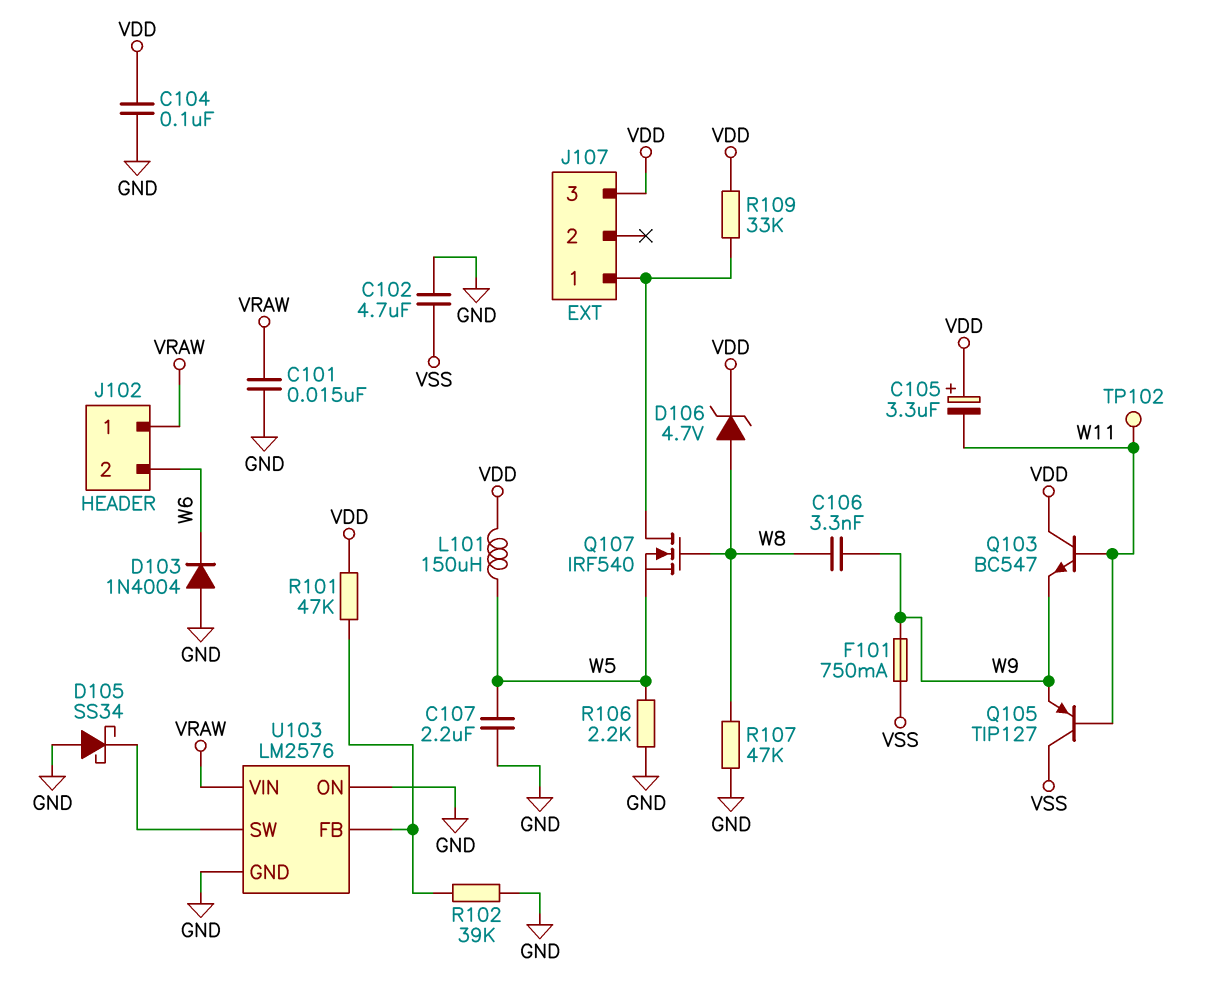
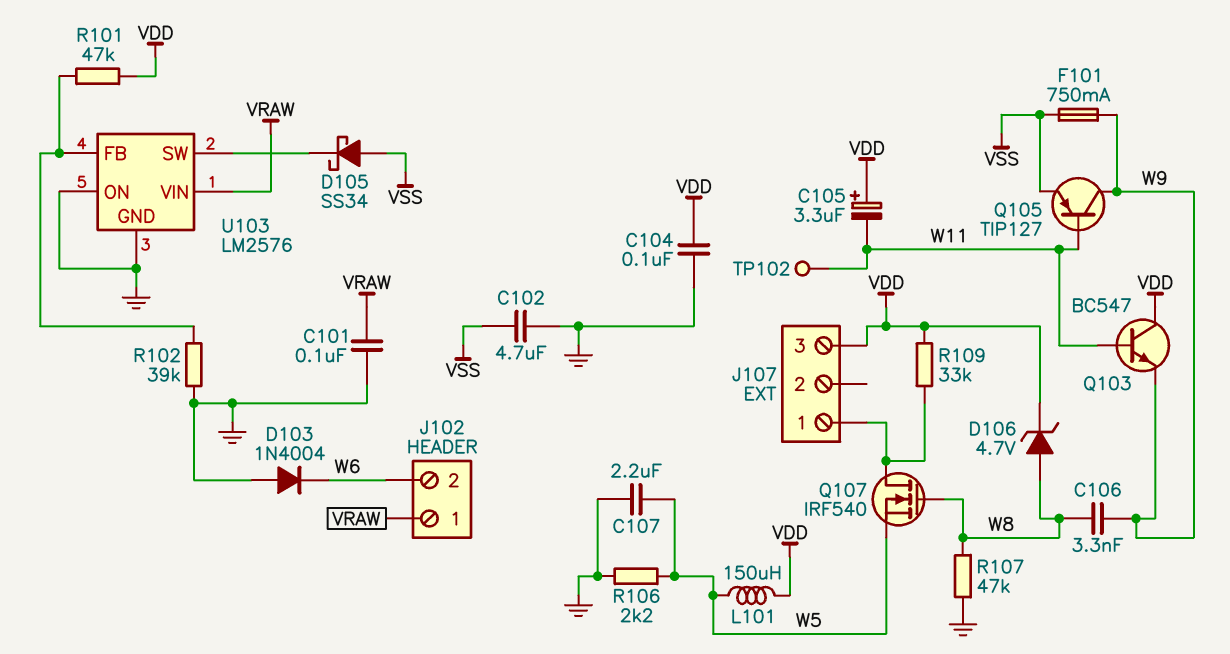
C101: 15nF (GND, VRAW) -> 100nF (GND, VRAW)
D105: schottky SS34 (A GND, K U103/SW) -> schottky SS34 (A VSS, K U103/SW)
Q105: PNP TIP127 (B W11, C VSS, E W9) -> PNP TIP127 (B W11, C W9, E VSS)

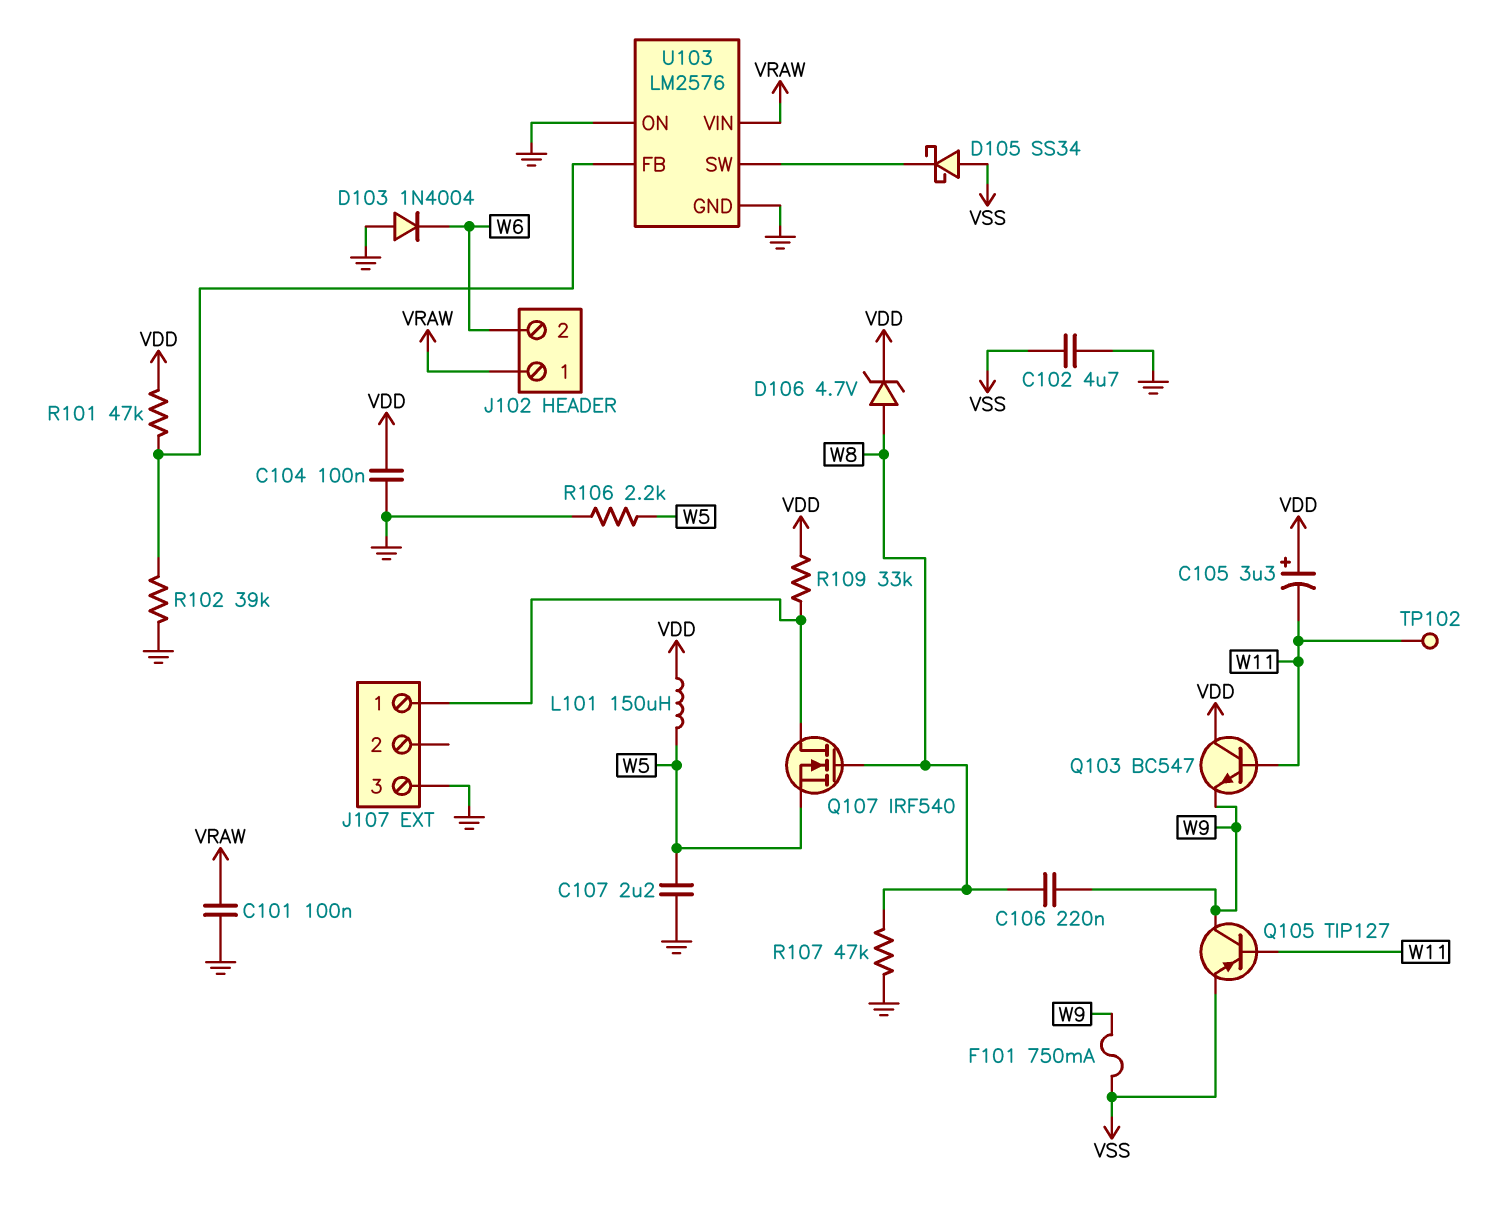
C106: 3.3nF (W8, W9) -> 220nF (W8, W9)
J107 pin 3: VDD -> GND

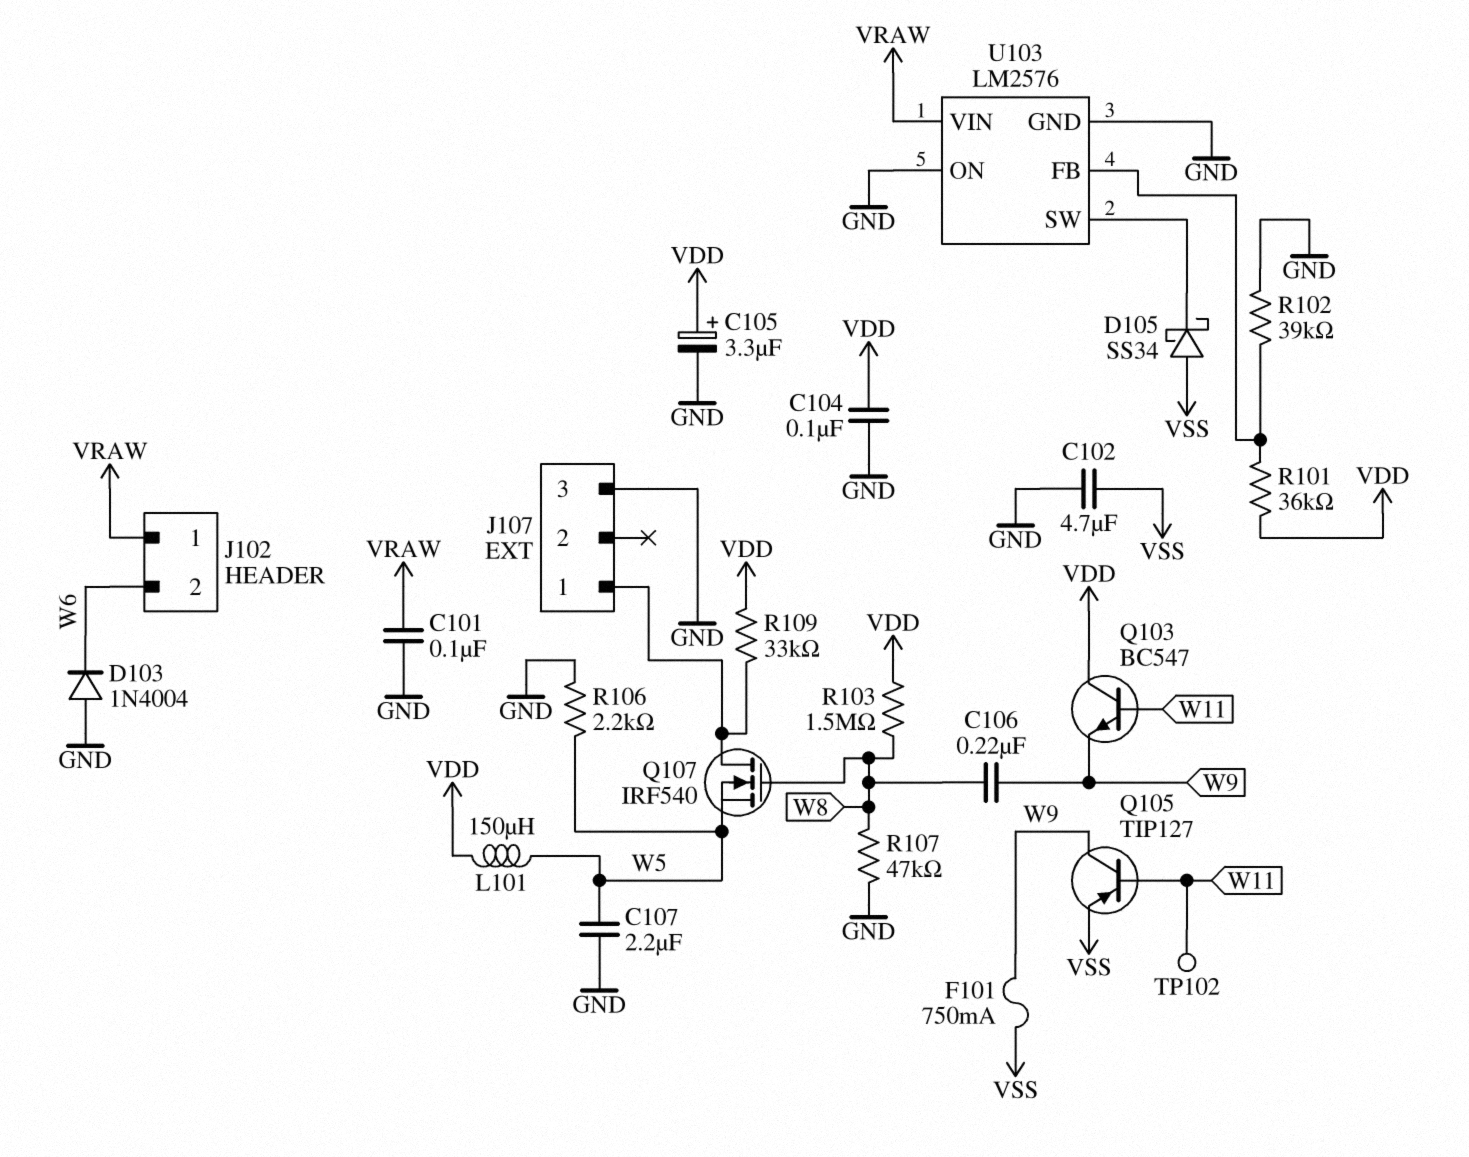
C105: 3.3uF (plus VDD, minus W11) -> 3.3uF (plus VDD, minus GND)
D106: zener 4.7V (A W8, K VDD) -> none
R101: 47k (U103/FB, VDD) -> 36k (U103/FB, VDD)
R103: none -> 1.5M (VDD, W8)

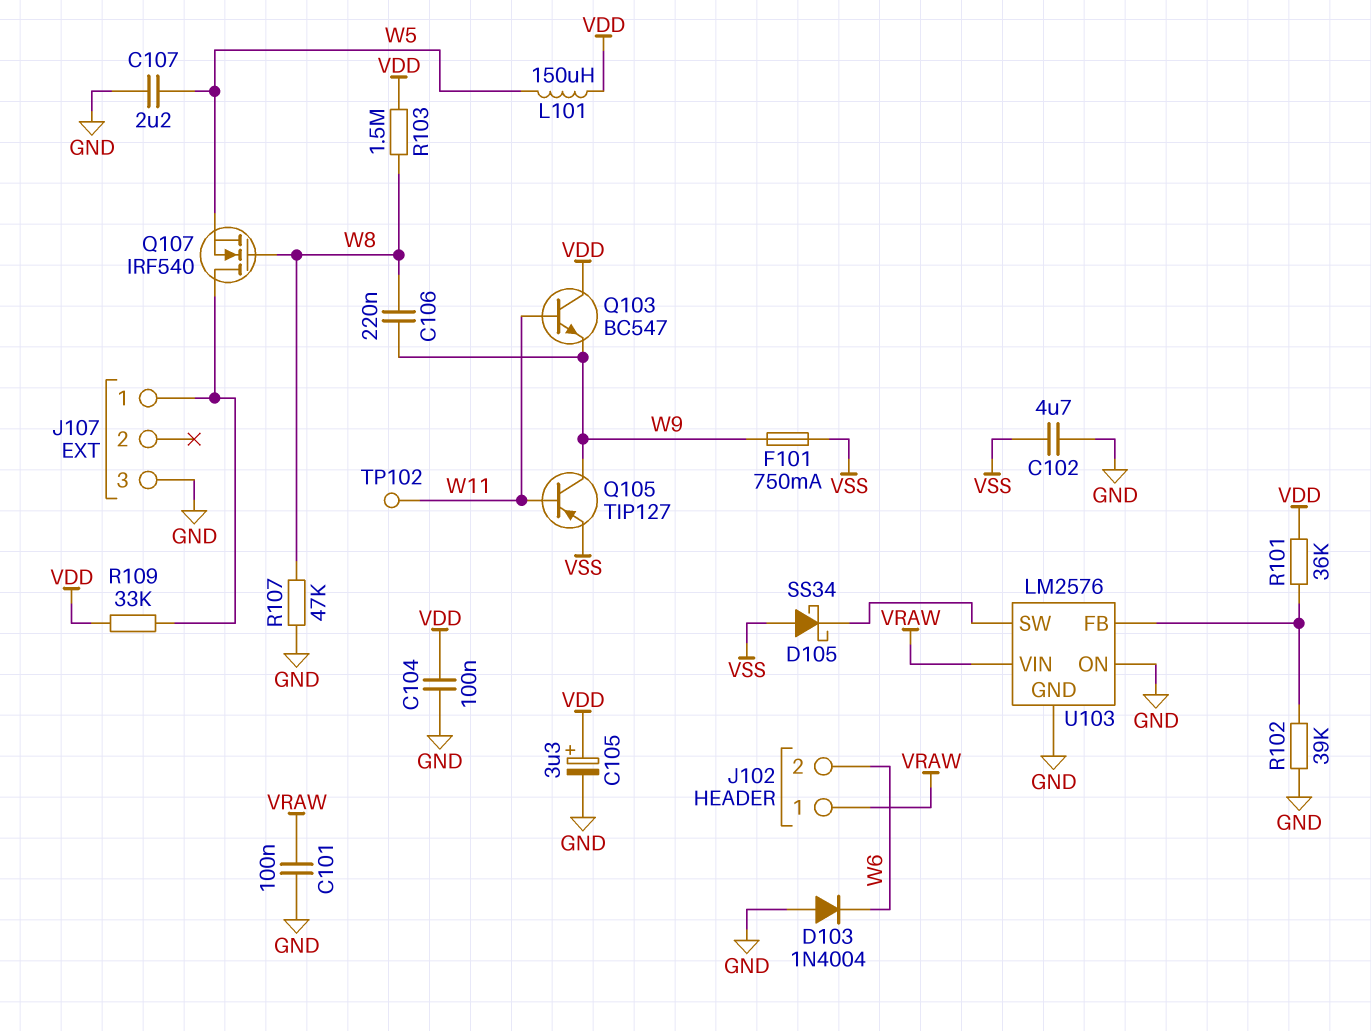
R106: 2.2k (GND, W5) -> none

